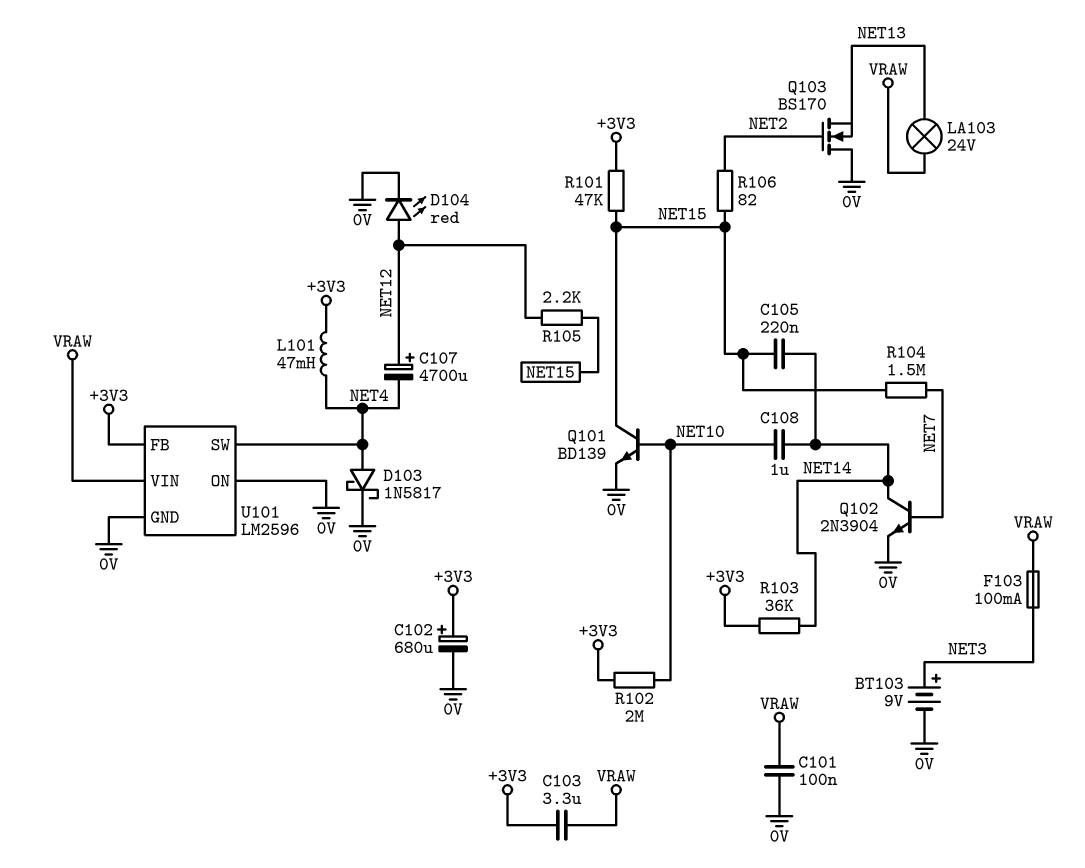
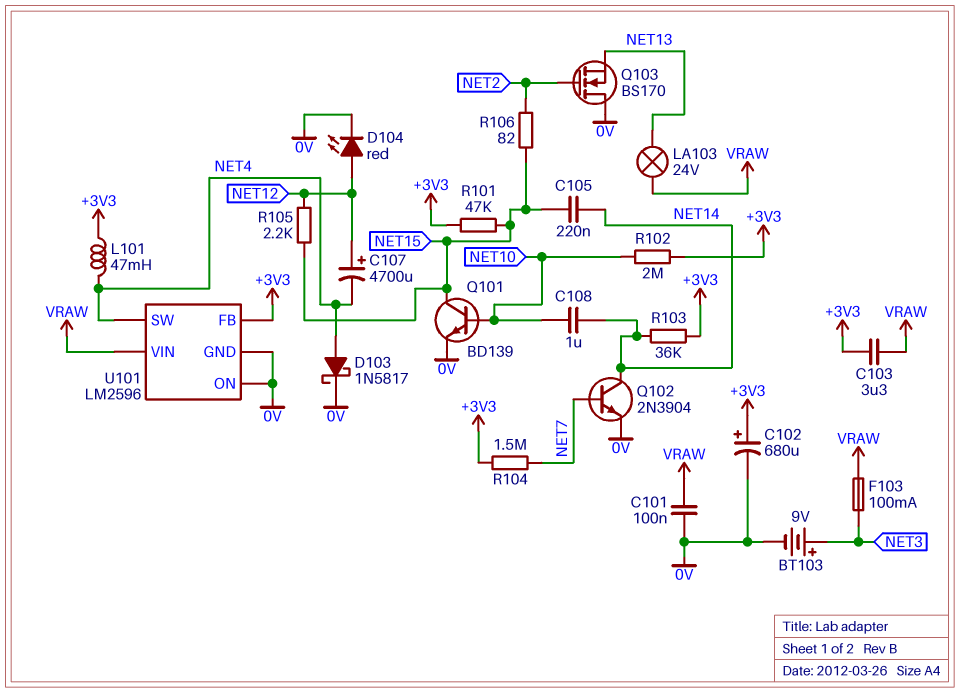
R104: 1.5M (NET7, NET15) -> 1.5M (+3V3, NET7)

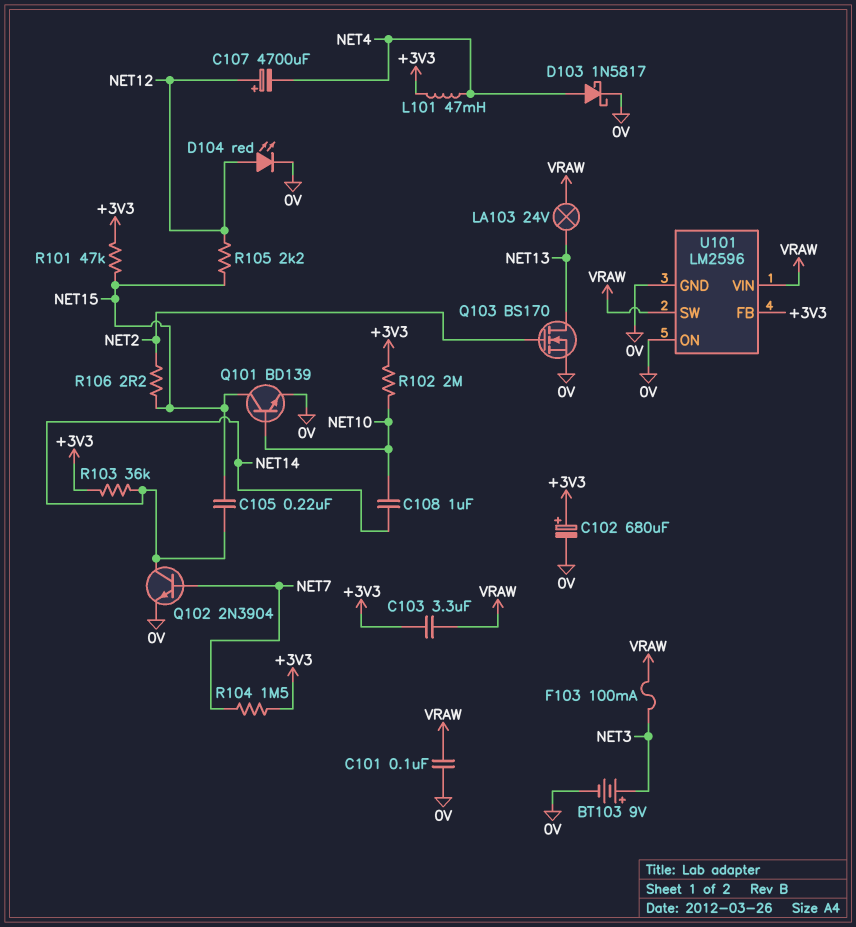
Q103: NMOS BS170 (G NET2, D 0V, S NET13) -> NMOS BS170 (G NET2, D NET13, S 0V)
R106: 82 (NET2, NET15) -> 2.2 (NET2, NET15)
U101 pin SW: NET4 -> VRAW

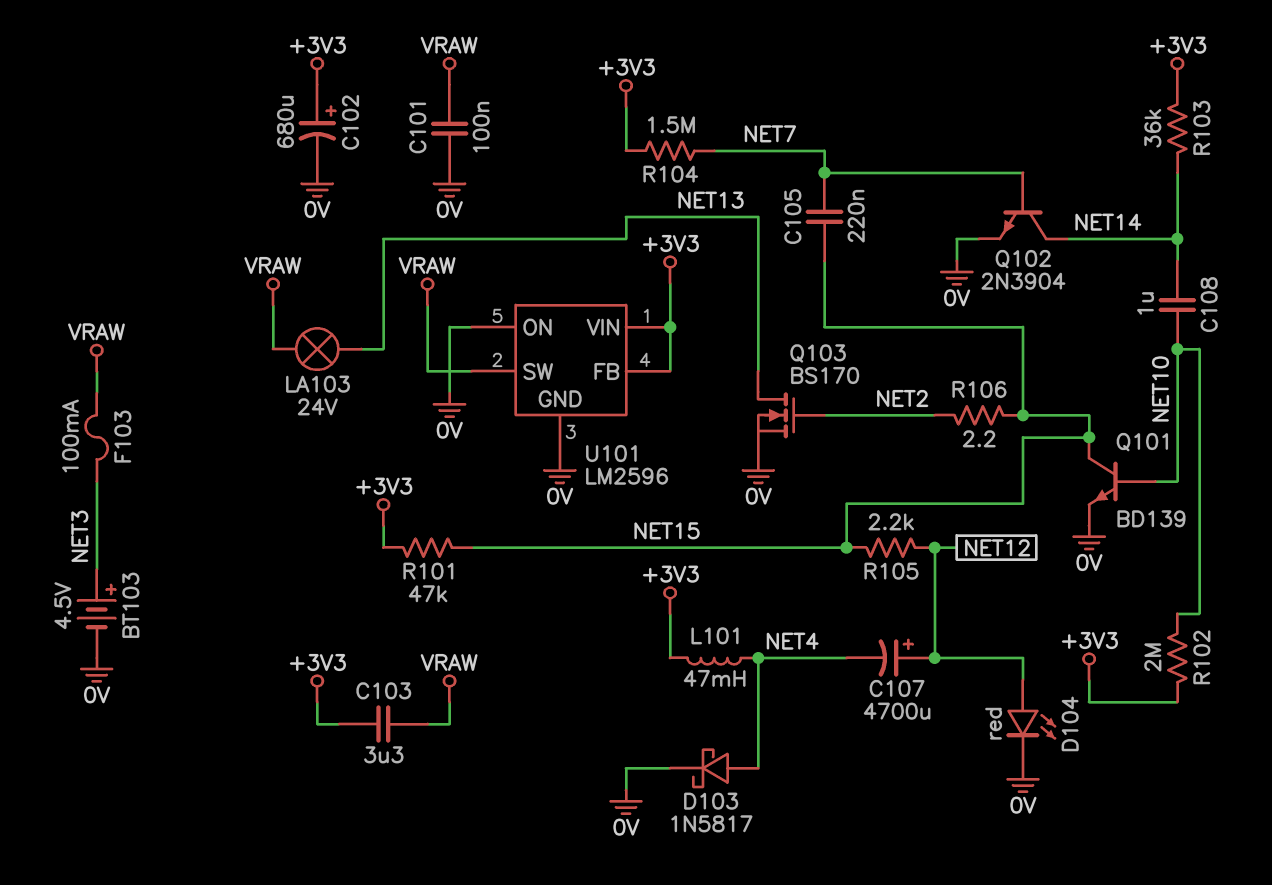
BT103: 9V (plus NET3, minus 0V) -> 4.5V (plus NET3, minus 0V)
C105: 220nF (NET14, NET15) -> 220nF (NET7, NET15)
U101 pin VIN: VRAW -> +3V3

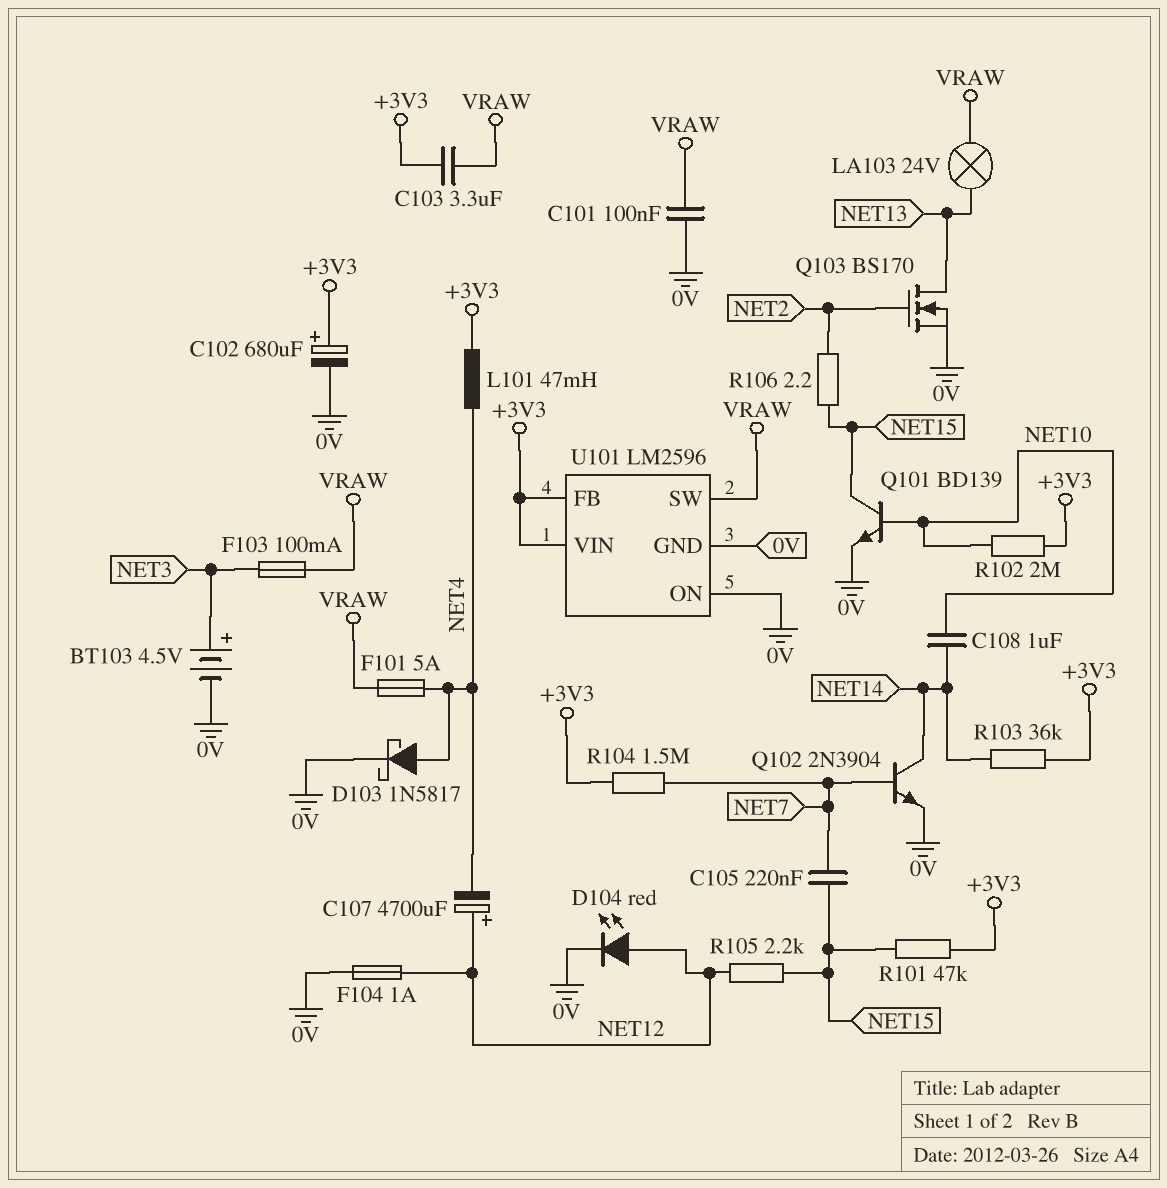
F101: none -> 5A (NET4, VRAW)
F104: none -> 1A (0V, NET12)

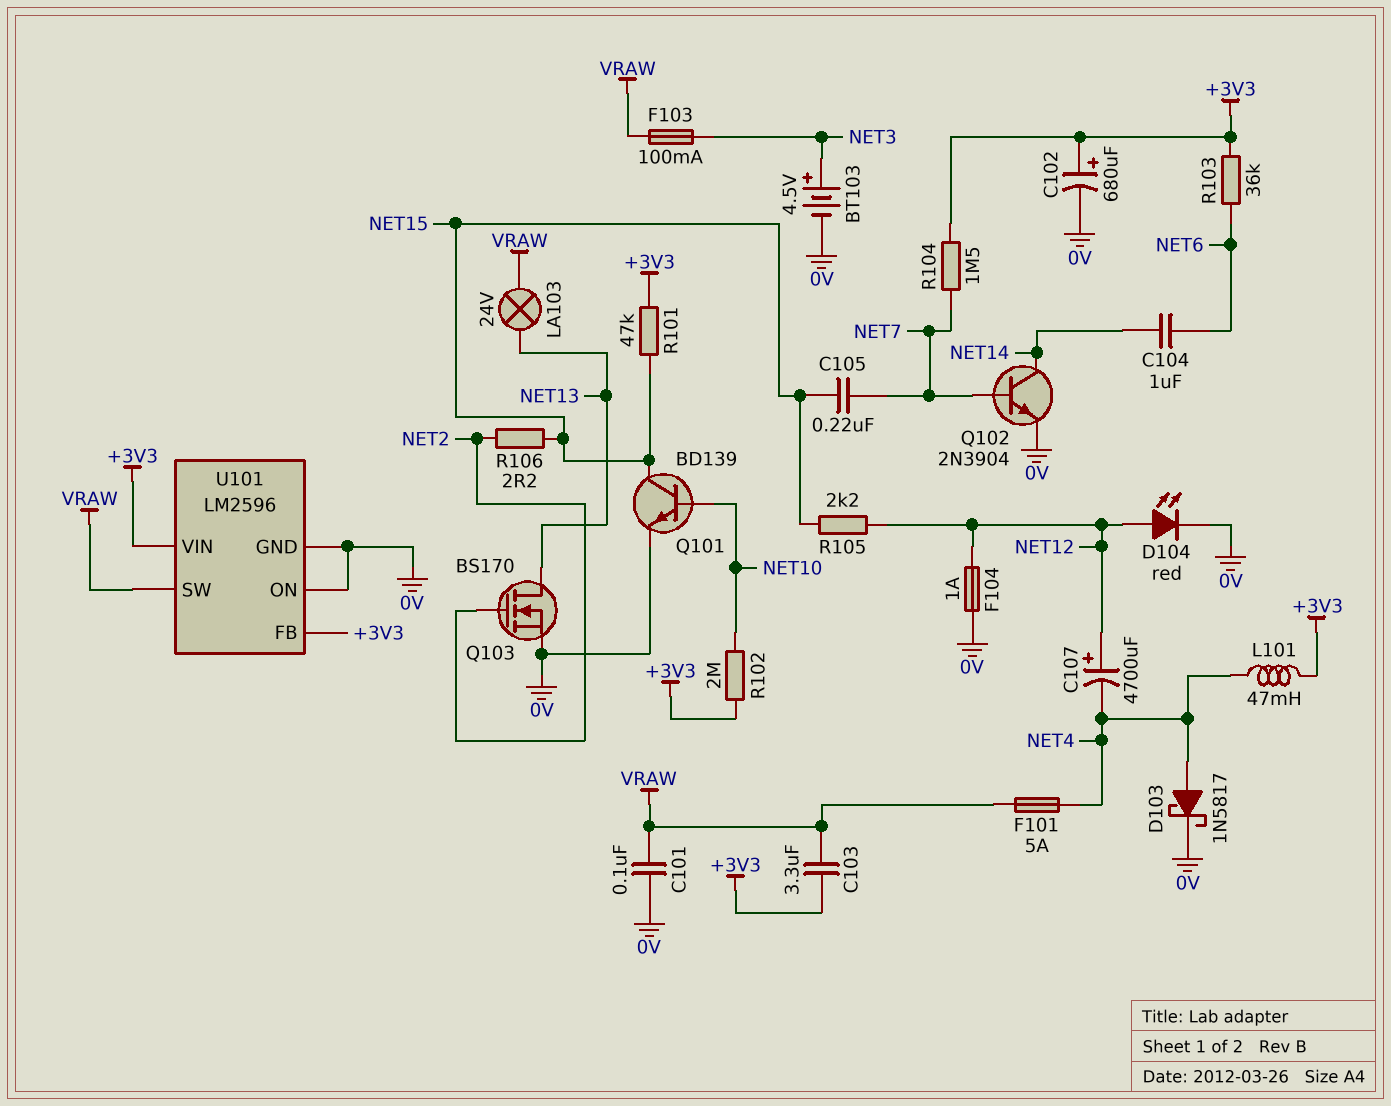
C104: none -> 1uF (NET6, NET14)
C108: 1uF (NET10, NET14) -> none
R103: 36k (+3V3, NET14) -> 36k (+3V3, NET6)

